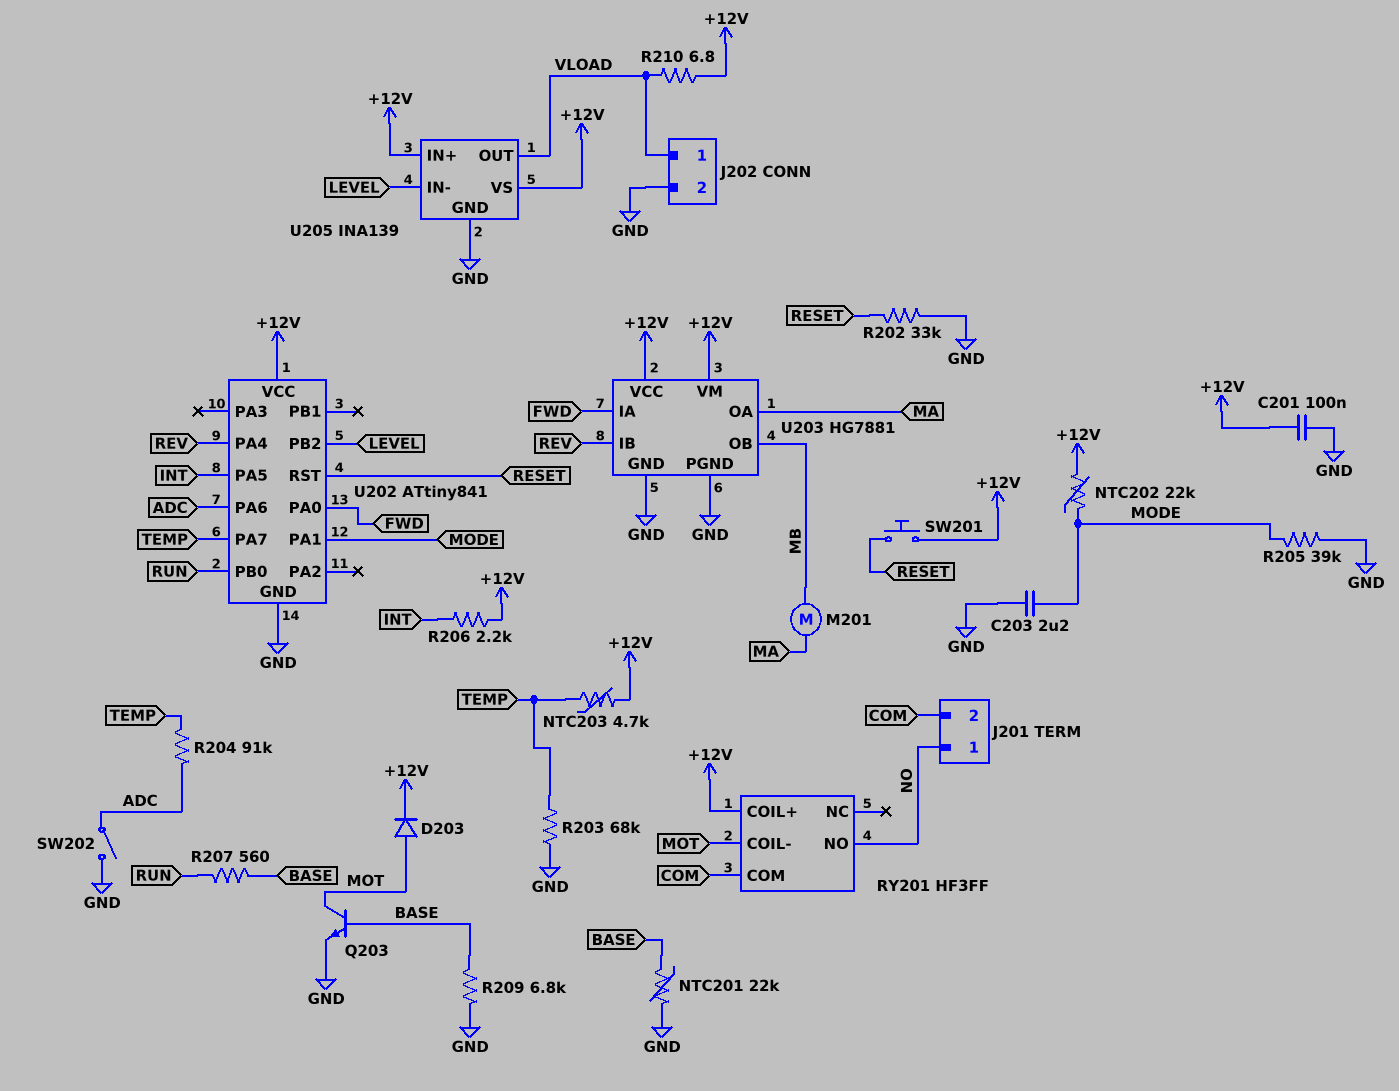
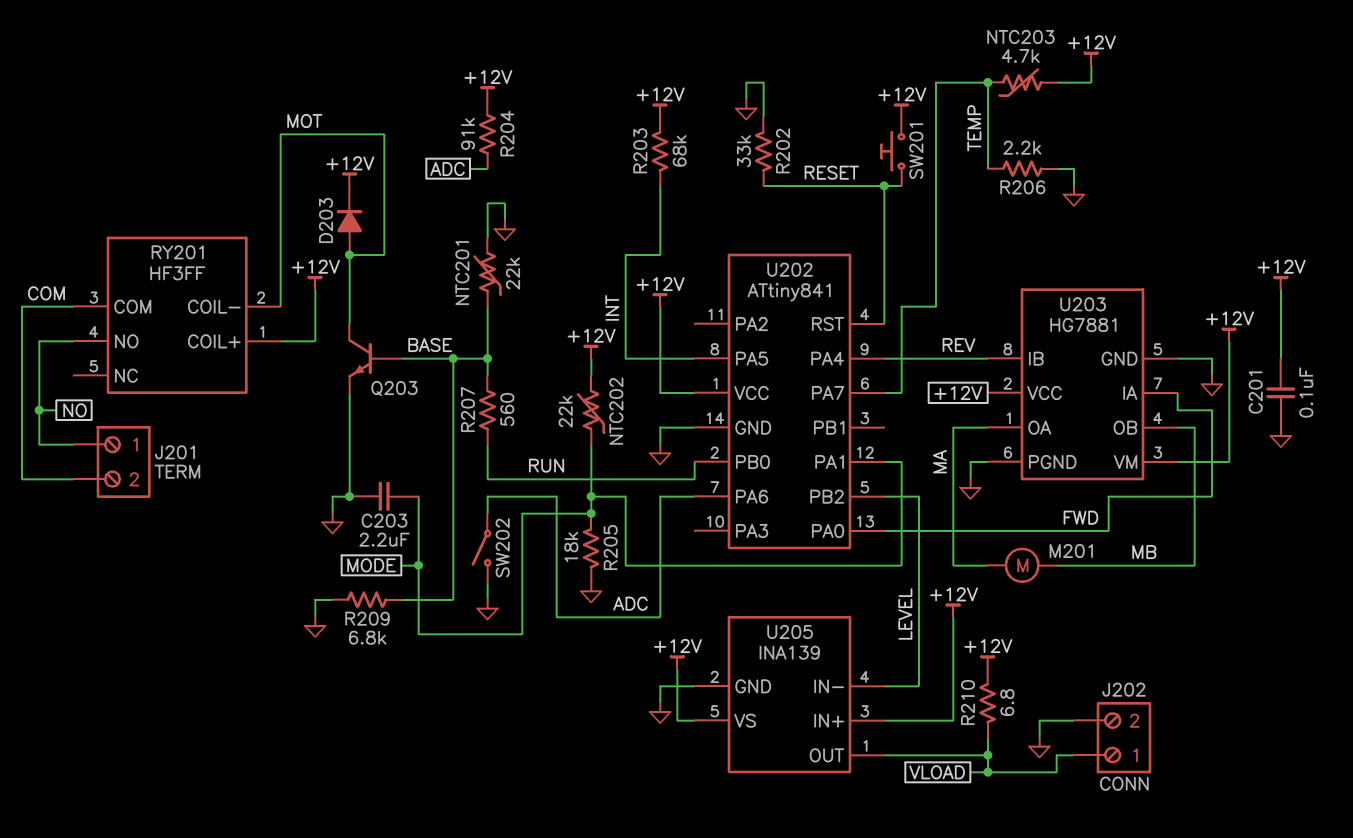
R203: 68k (GND, TEMP) -> 68k (+12V, INT)
R204: 91k (ADC, TEMP) -> 91k (+12V, ADC)
R205: 39k (GND, MODE) -> 18k (GND, MODE)
R206: 2.2k (+12V, INT) -> 2.2k (GND, TEMP)

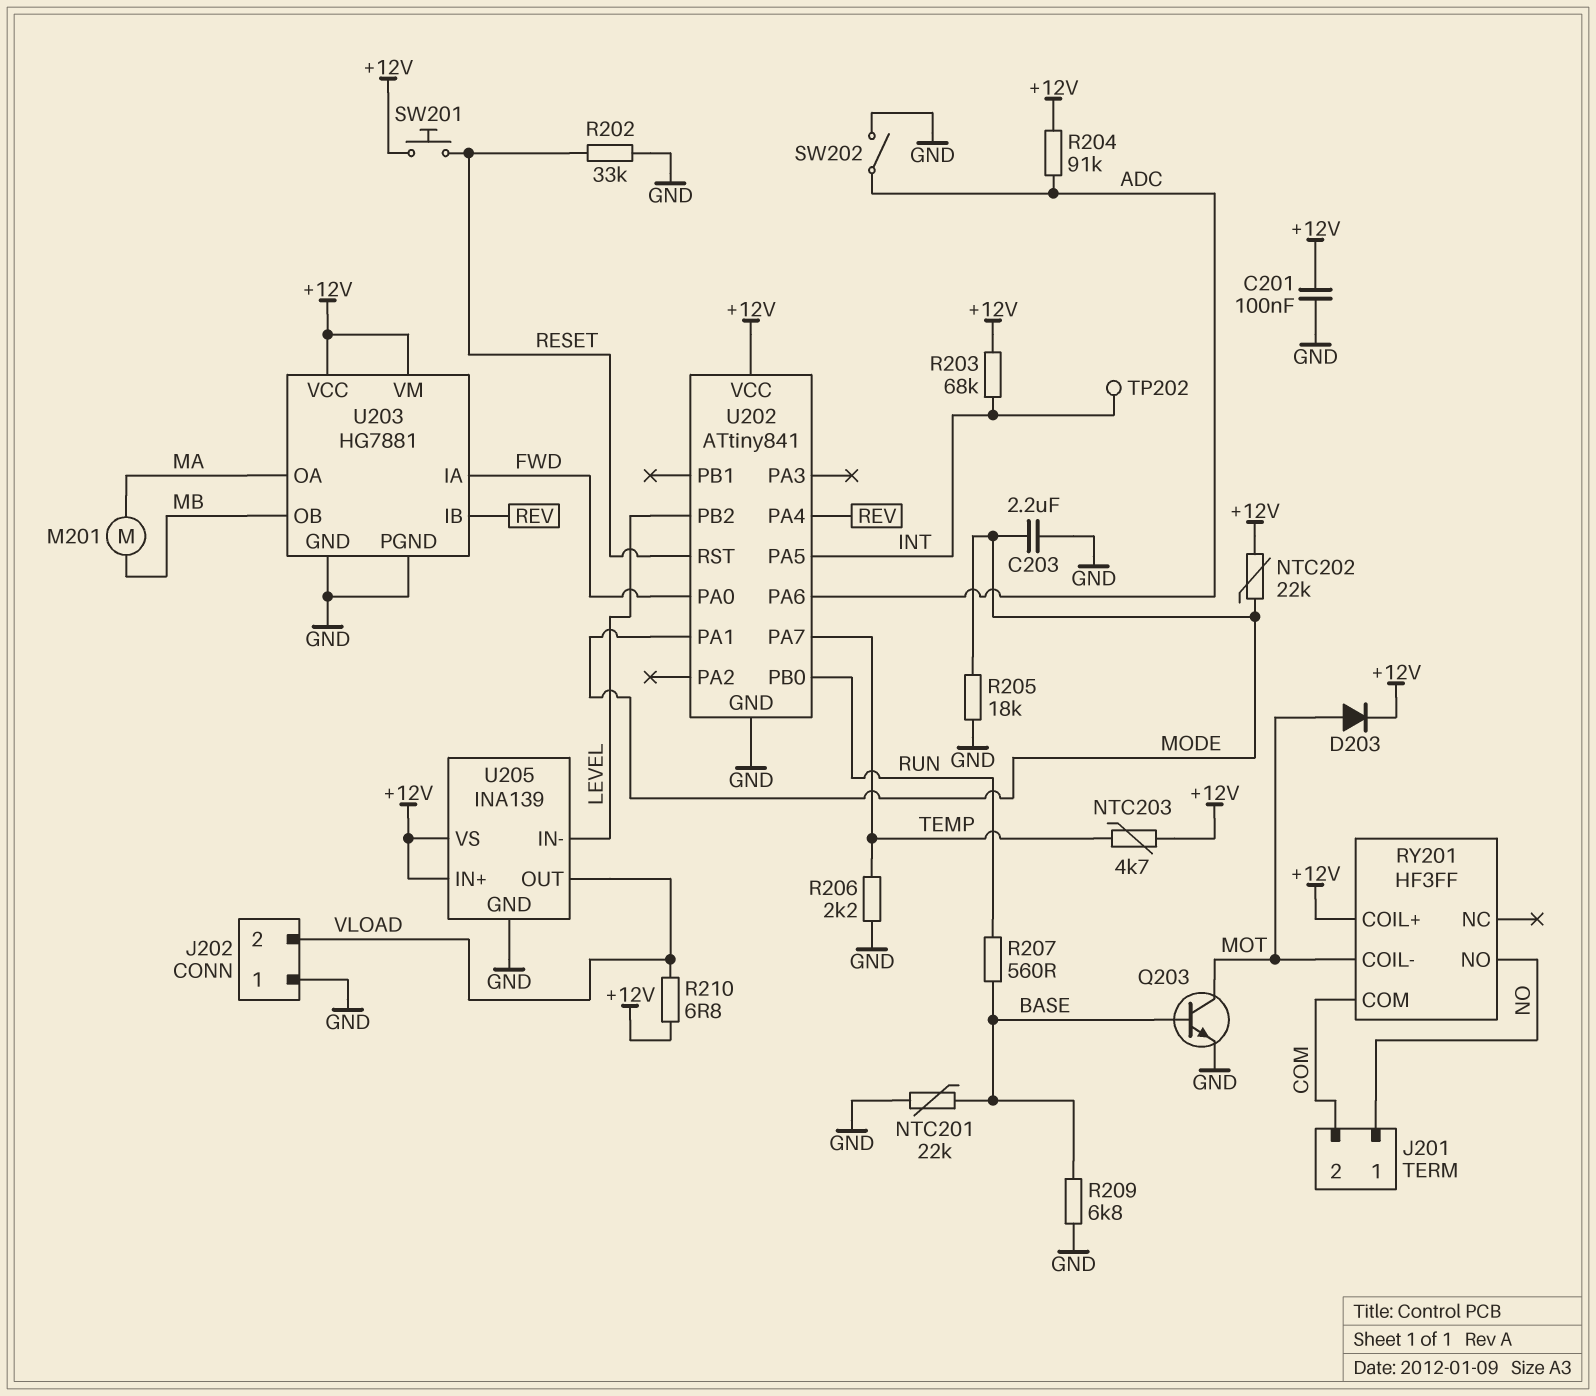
J202 pin 1: VLOAD -> GND
J202 pin 2: GND -> VLOAD
TP202: none -> test point (INT)

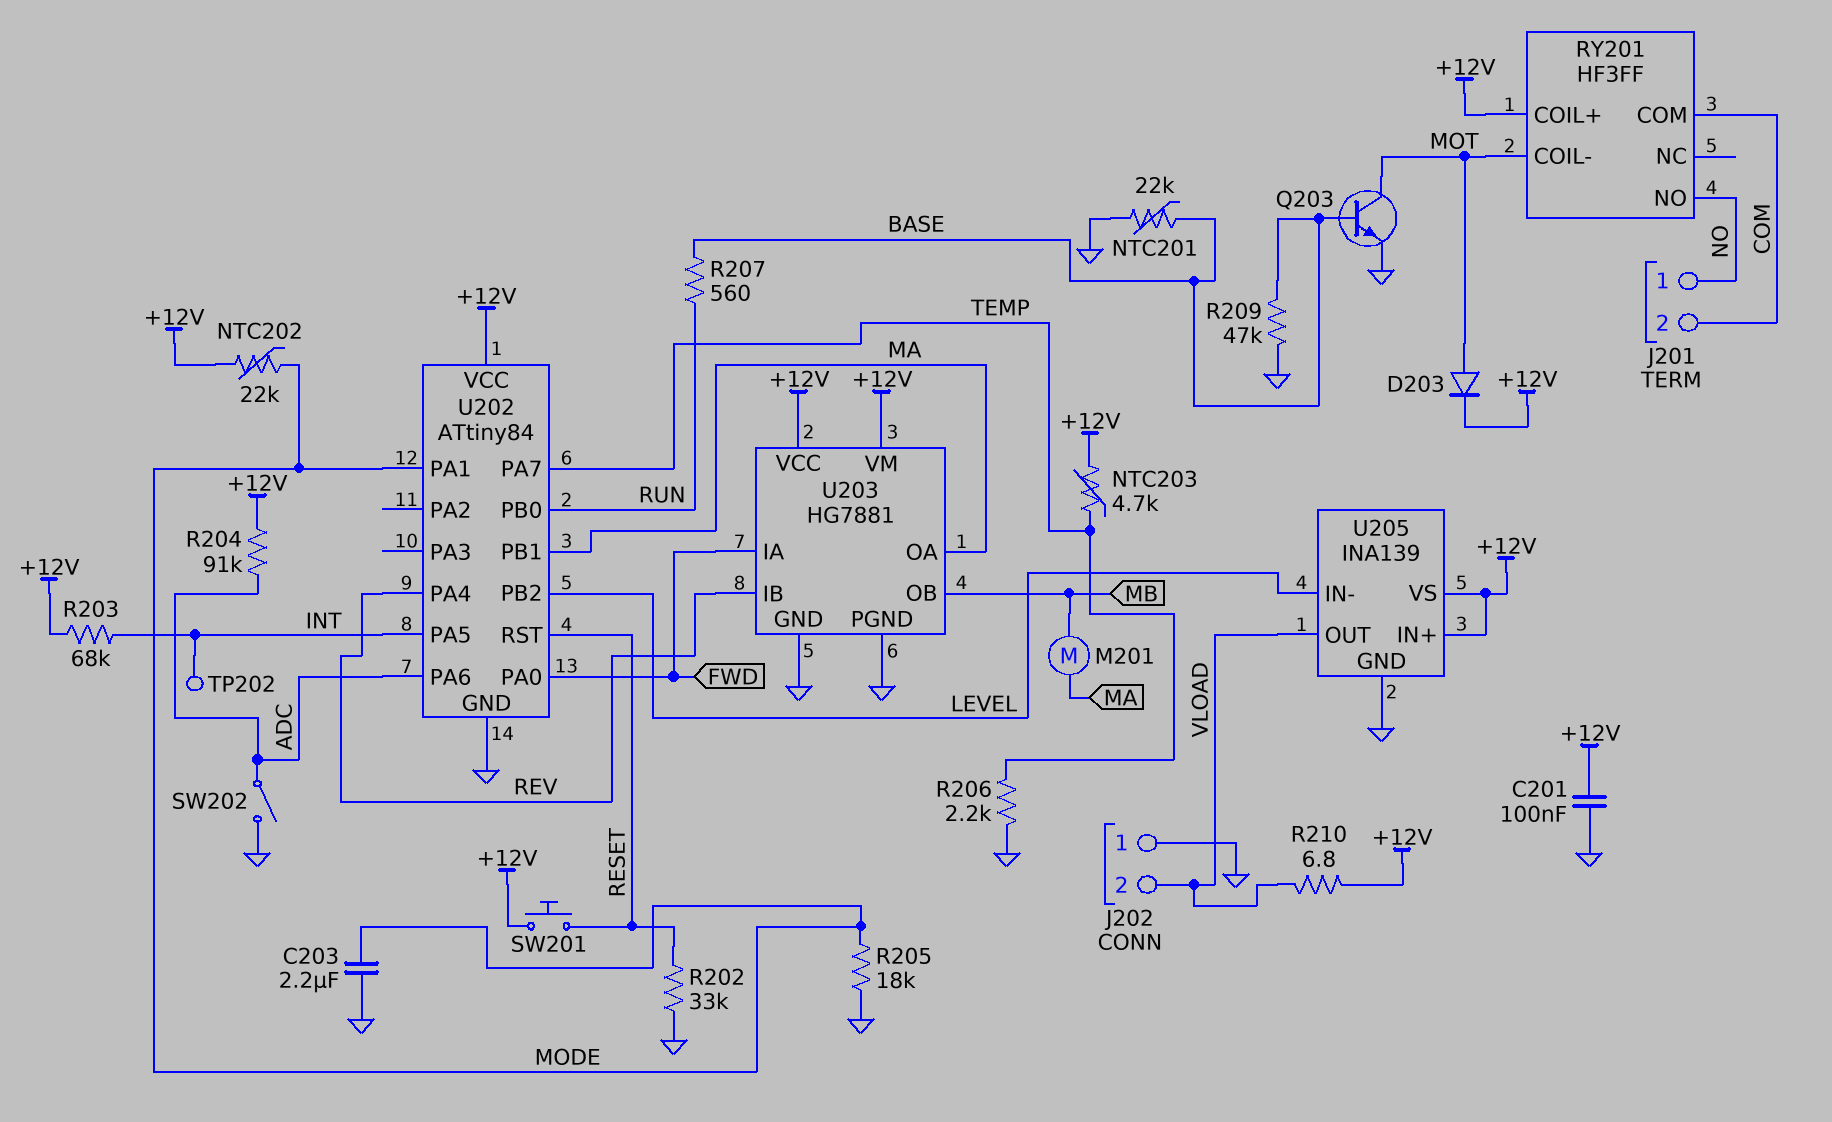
R209: 6.8k (BASE, GND) -> 47k (BASE, GND)
U202: ATtiny841 -> ATtiny84
U202 pin PB1: none -> MA

